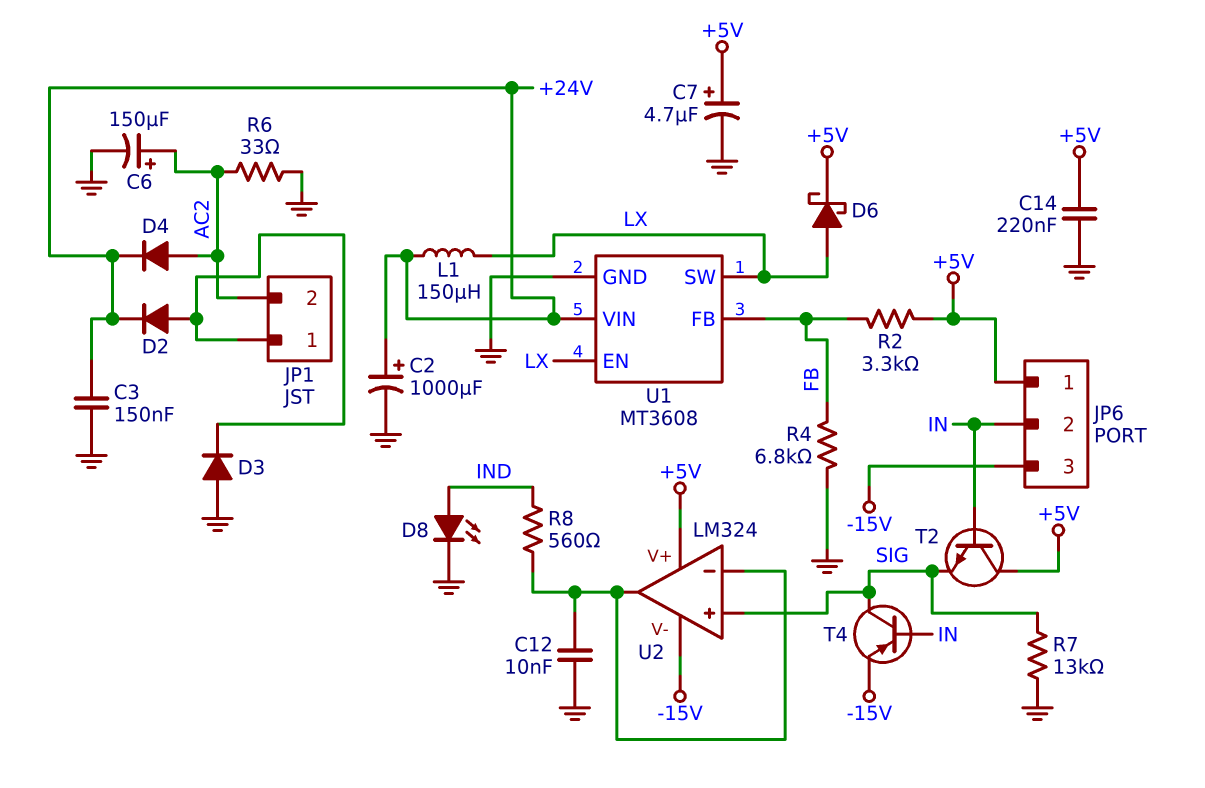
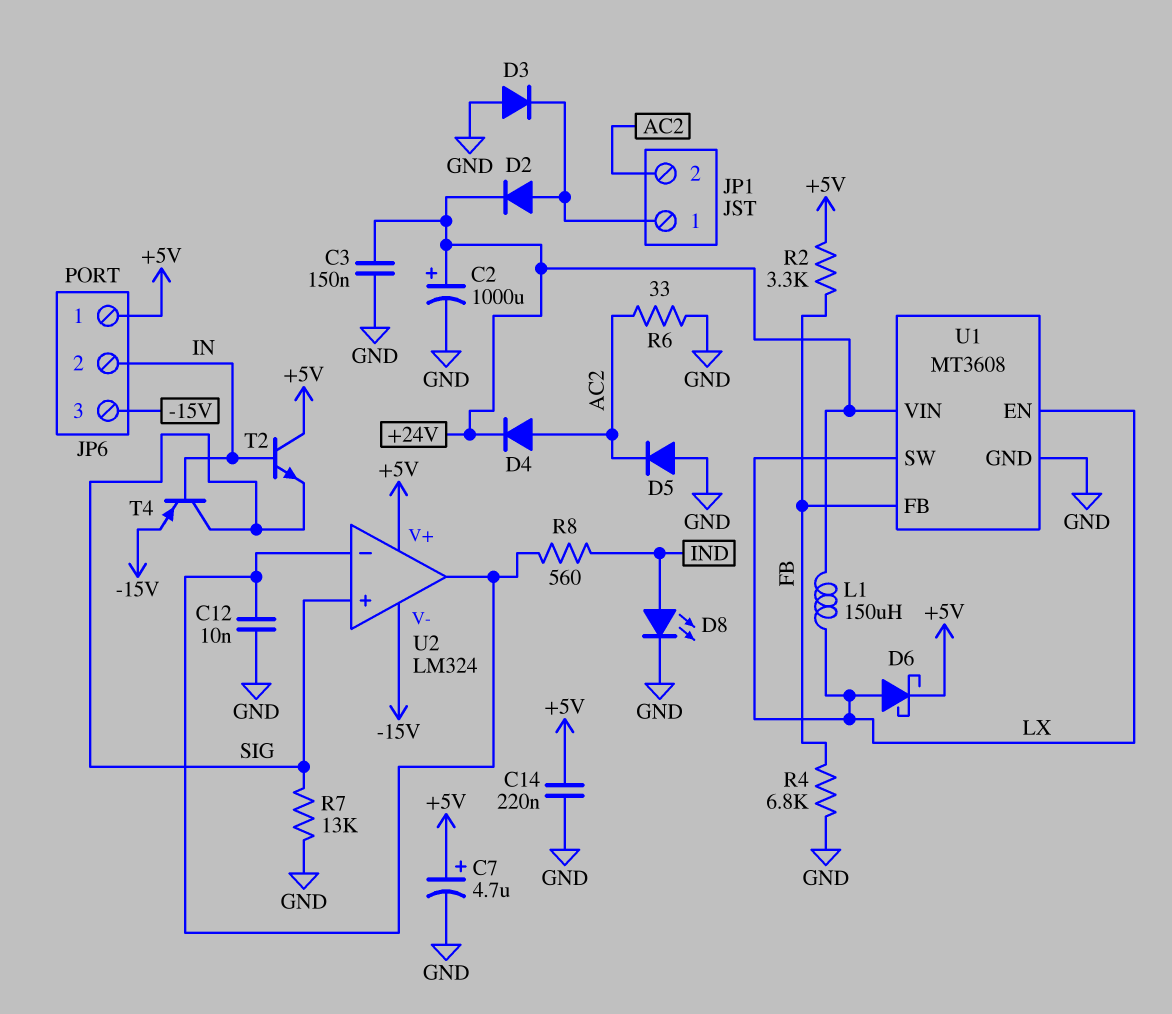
C6: 150uF (plus AC2, minus GND) -> none
D5: none -> diode (A GND, K AC2)

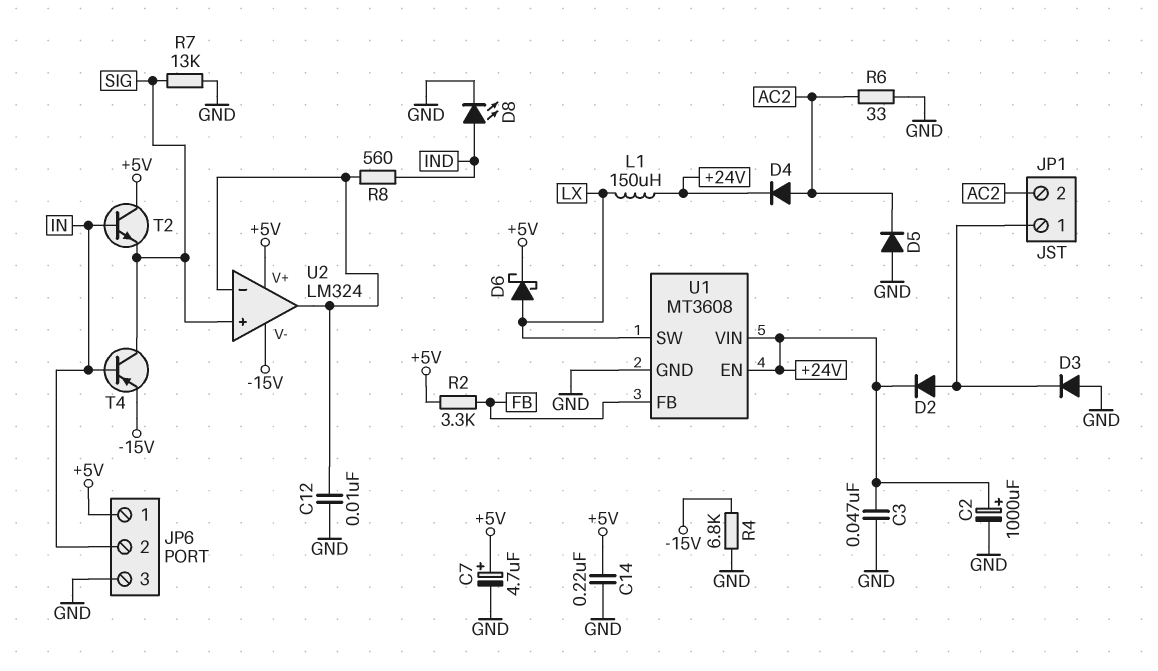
C3: 150nF (+24V, GND) -> 47nF (+24V, GND)
JP6 pin 3: -15V -> GND
R4: 6.8k (FB, GND) -> 6.8k (-15V, GND)
U1 pin EN: LX -> +24V

